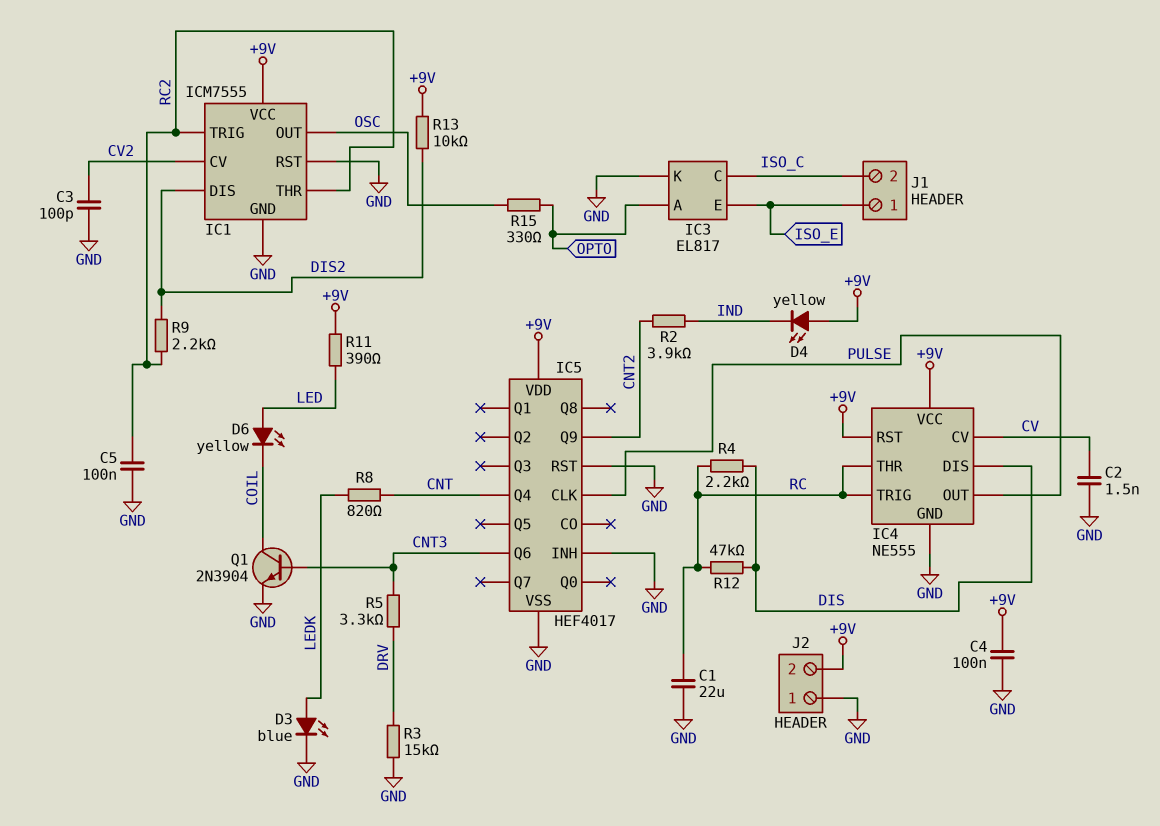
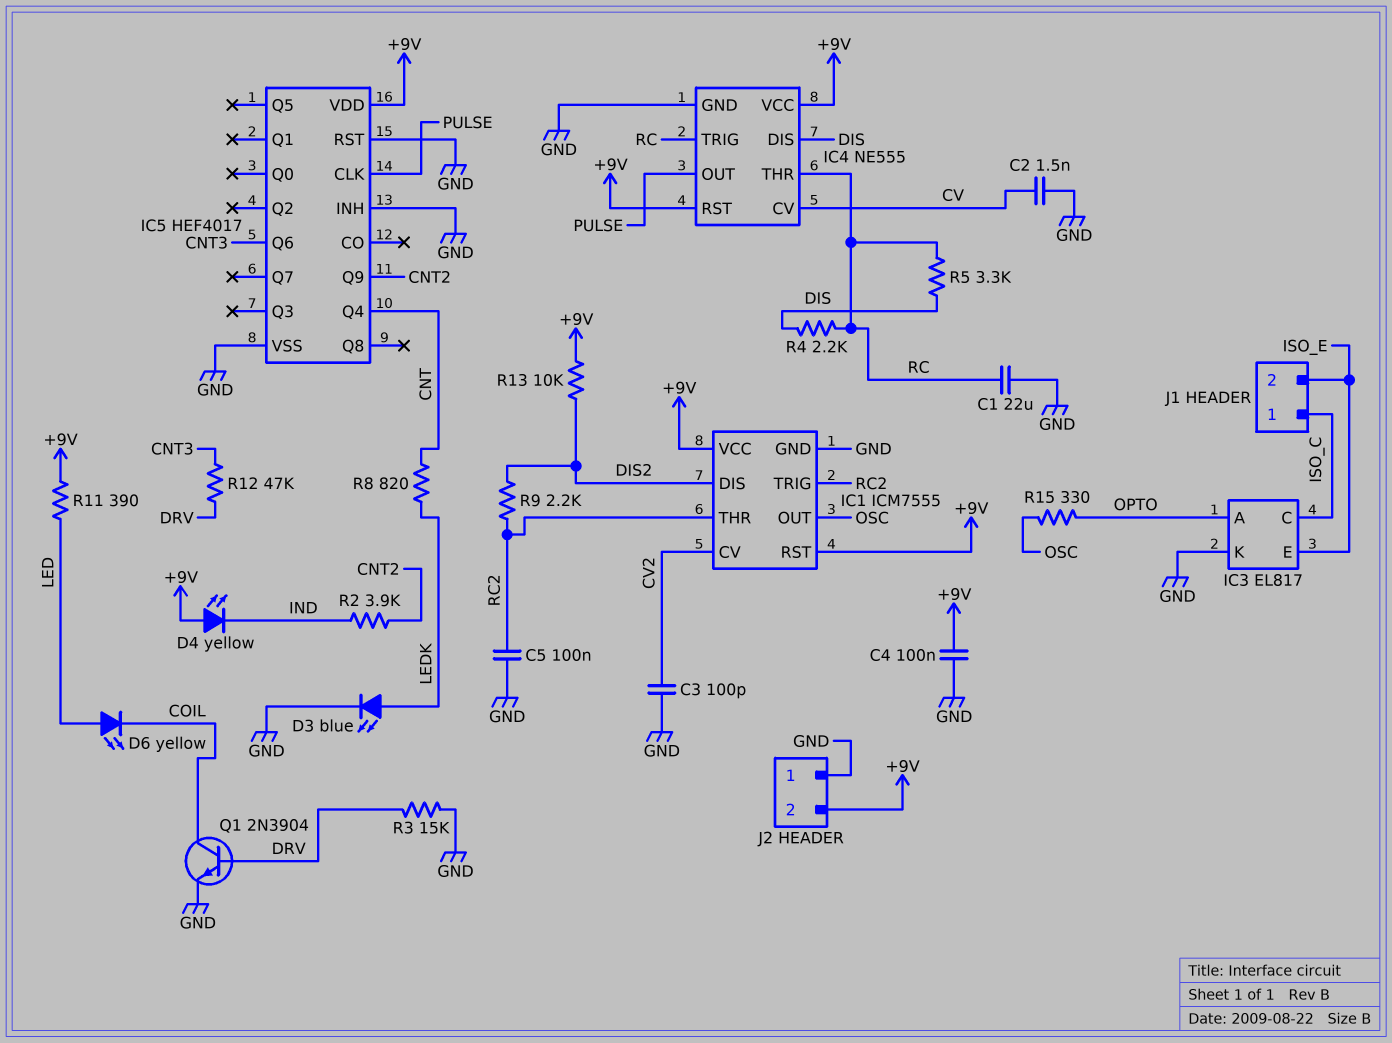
IC1 pin RST: GND -> +9V
J1 pin 1: ISO_E -> ISO_C
J1 pin 2: ISO_C -> ISO_E
Q1: NPN 2N3904 (B CNT3, C COIL, E GND) -> NPN 2N3904 (B DRV, C COIL, E GND)
R5: 3.3k (CNT3, DRV) -> 3.3k (DIS, RC)
R12: 47k (DIS, RC) -> 47k (CNT3, DRV)

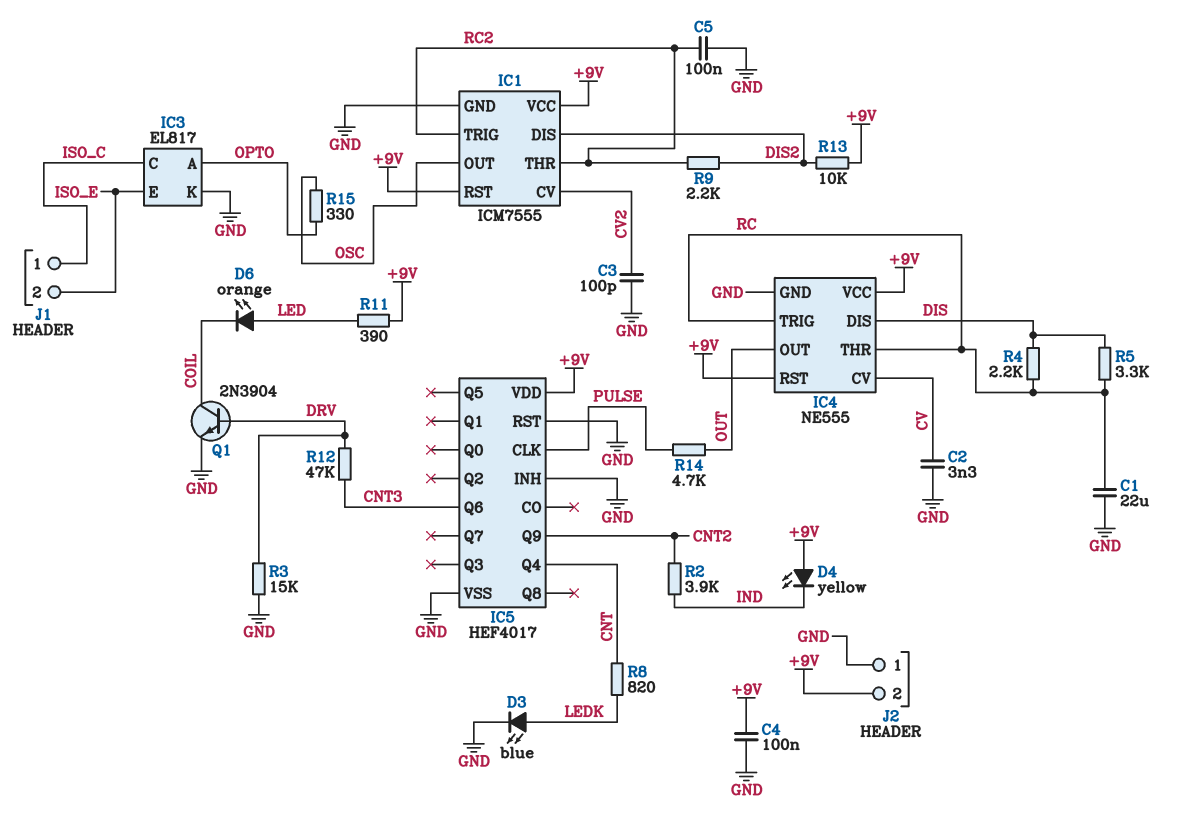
C2: 1.5nF (CV, GND) -> 3.3nF (CV, GND)
D6: LED yellow (A LED, K COIL) -> LED orange (A LED, K COIL)
IC4 pin OUT: PULSE -> OUT
R14: none -> 4.7k (OUT, PULSE)

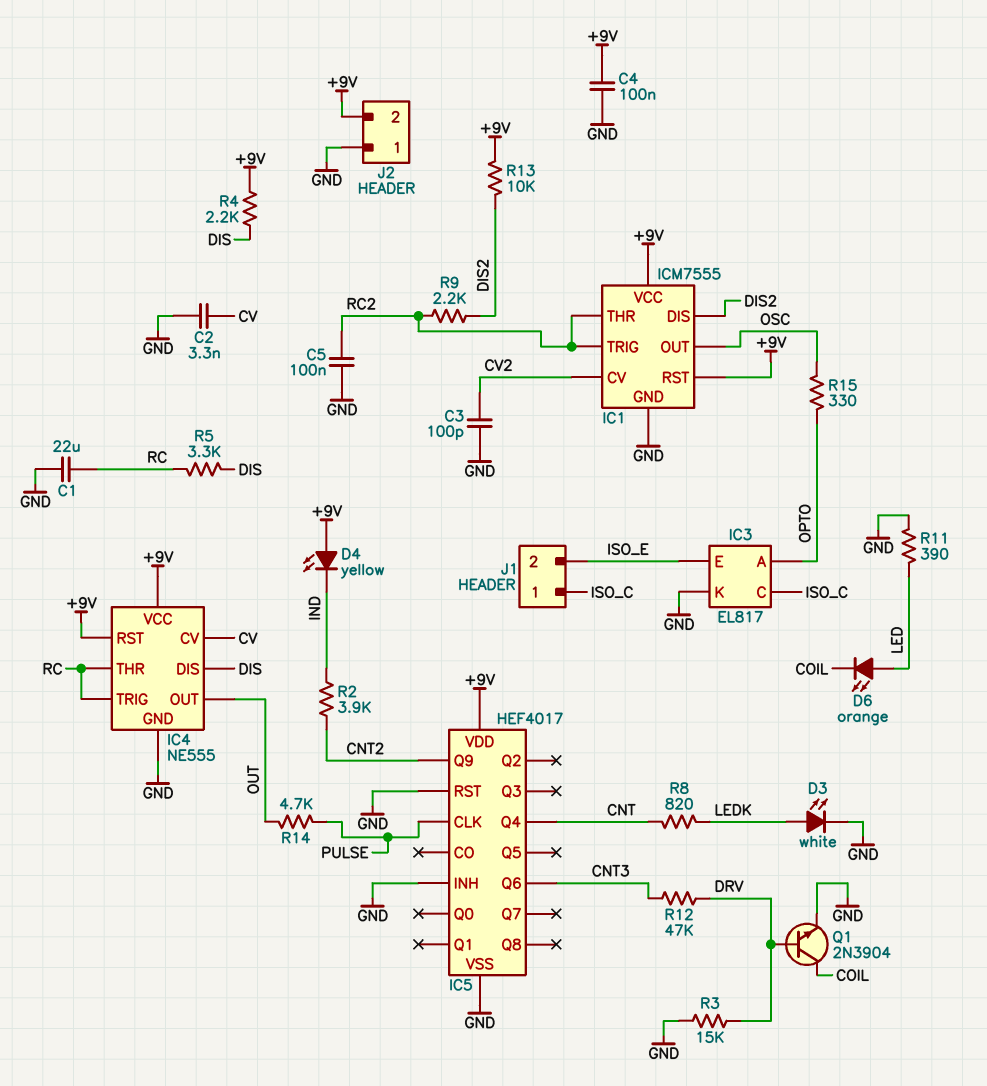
D3: LED blue (A LEDK, K GND) -> LED white (A LEDK, K GND)
R4: 2.2k (DIS, RC) -> 2.2k (+9V, DIS)
R11: 390 (+9V, LED) -> 390 (GND, LED)

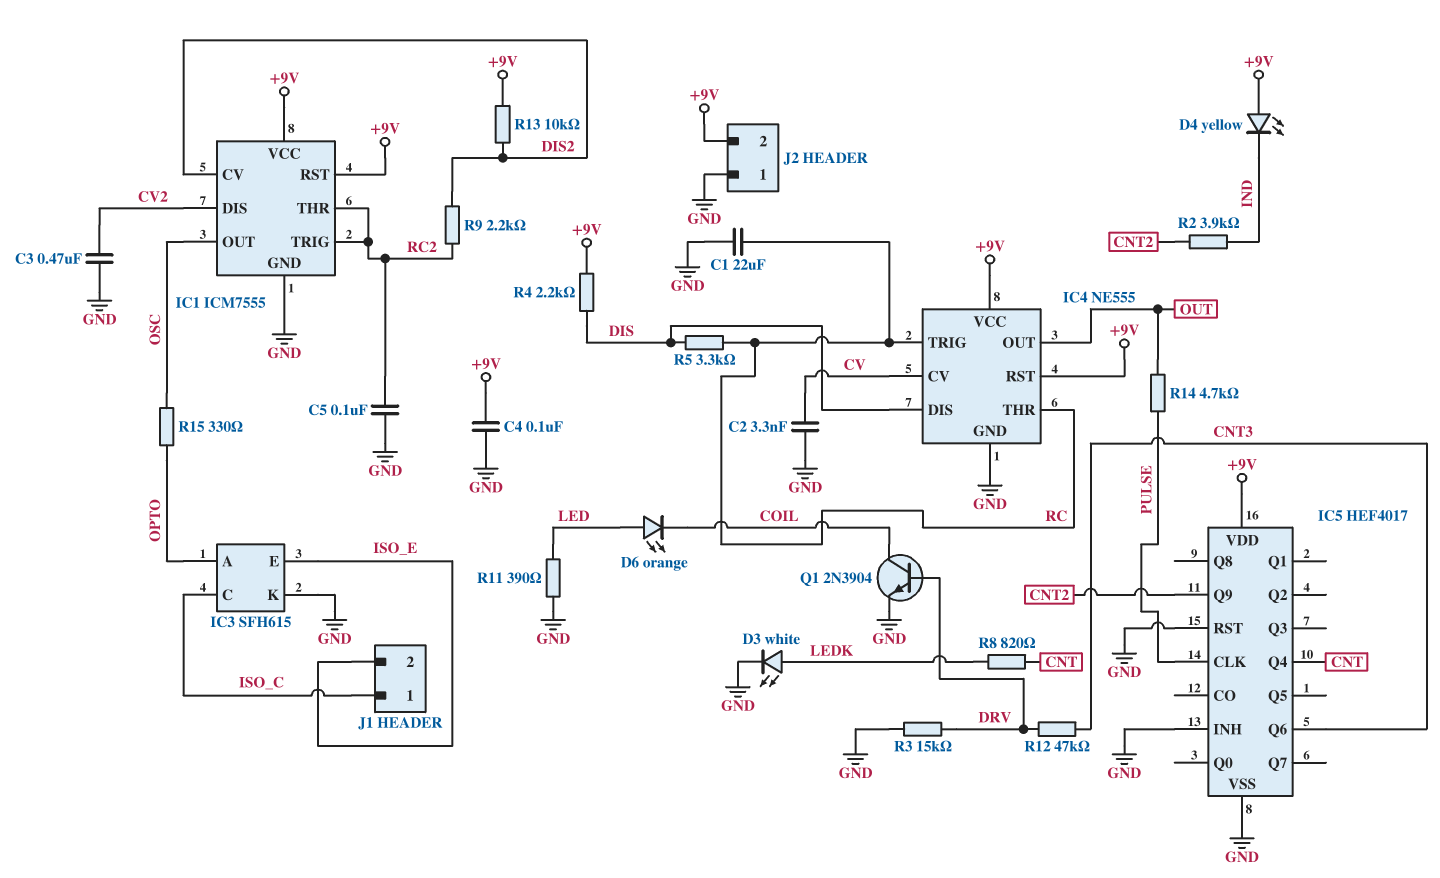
C3: 100pF (CV2, GND) -> 470nF (CV2, GND)
IC1 pin CV: CV2 -> DIS2
IC1 pin DIS: DIS2 -> CV2
IC3: EL817 -> SFH615

